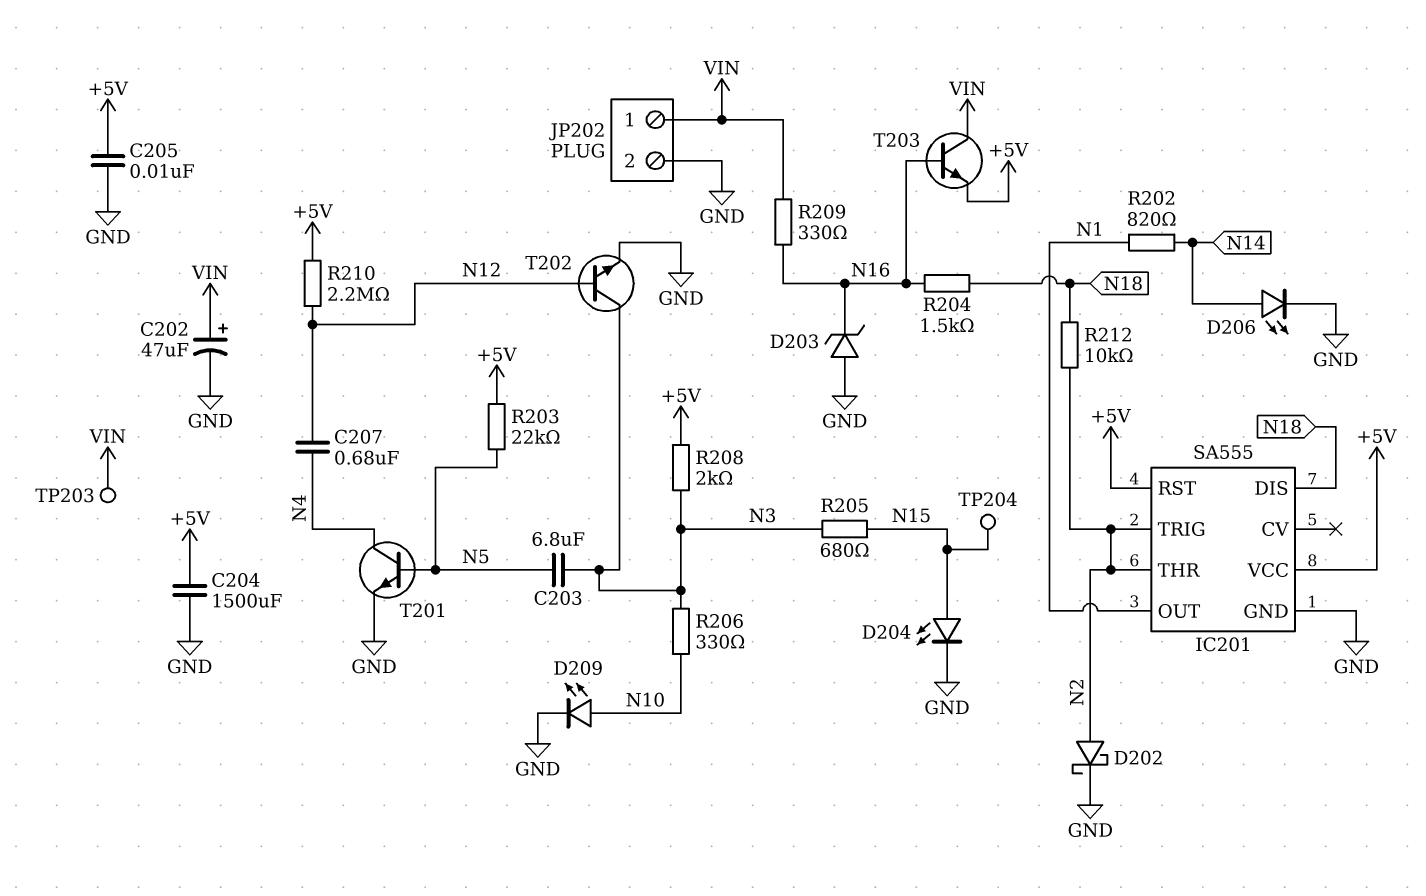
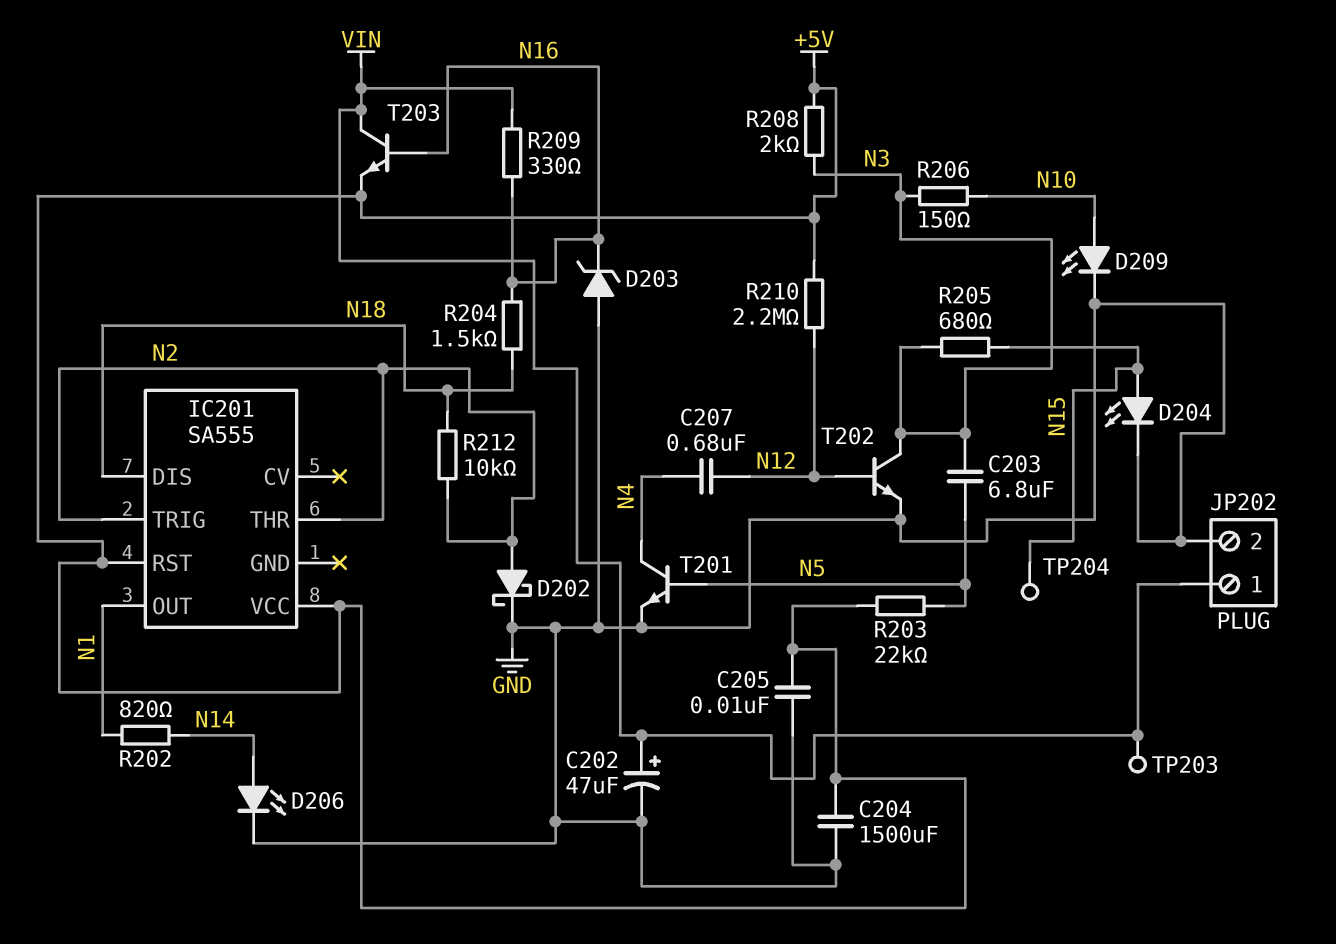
IC201 pin GND: GND -> none
R206: 330 (N3, N10) -> 150 (N3, N10)

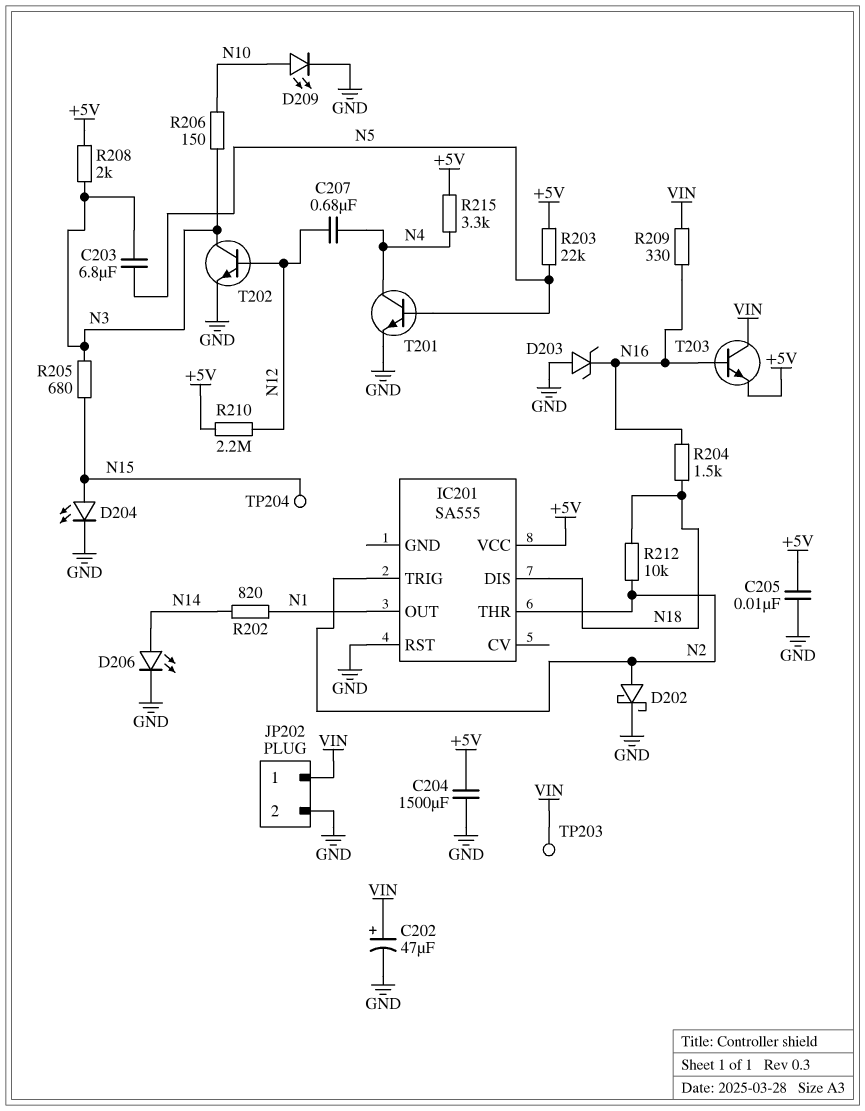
IC201 pin RST: +5V -> GND
R215: none -> 3.3k (+5V, N4)

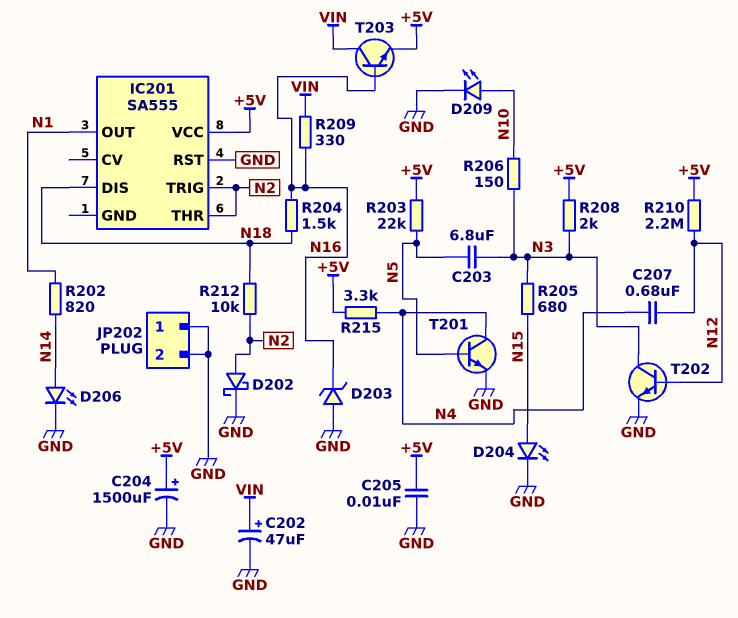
C204: 1500uF (+5V, GND) -> 1500uF (plus +5V, minus GND)
JP202 pin 1: VIN -> GND
TP203: test point (VIN) -> none
TP204: test point (N15) -> none

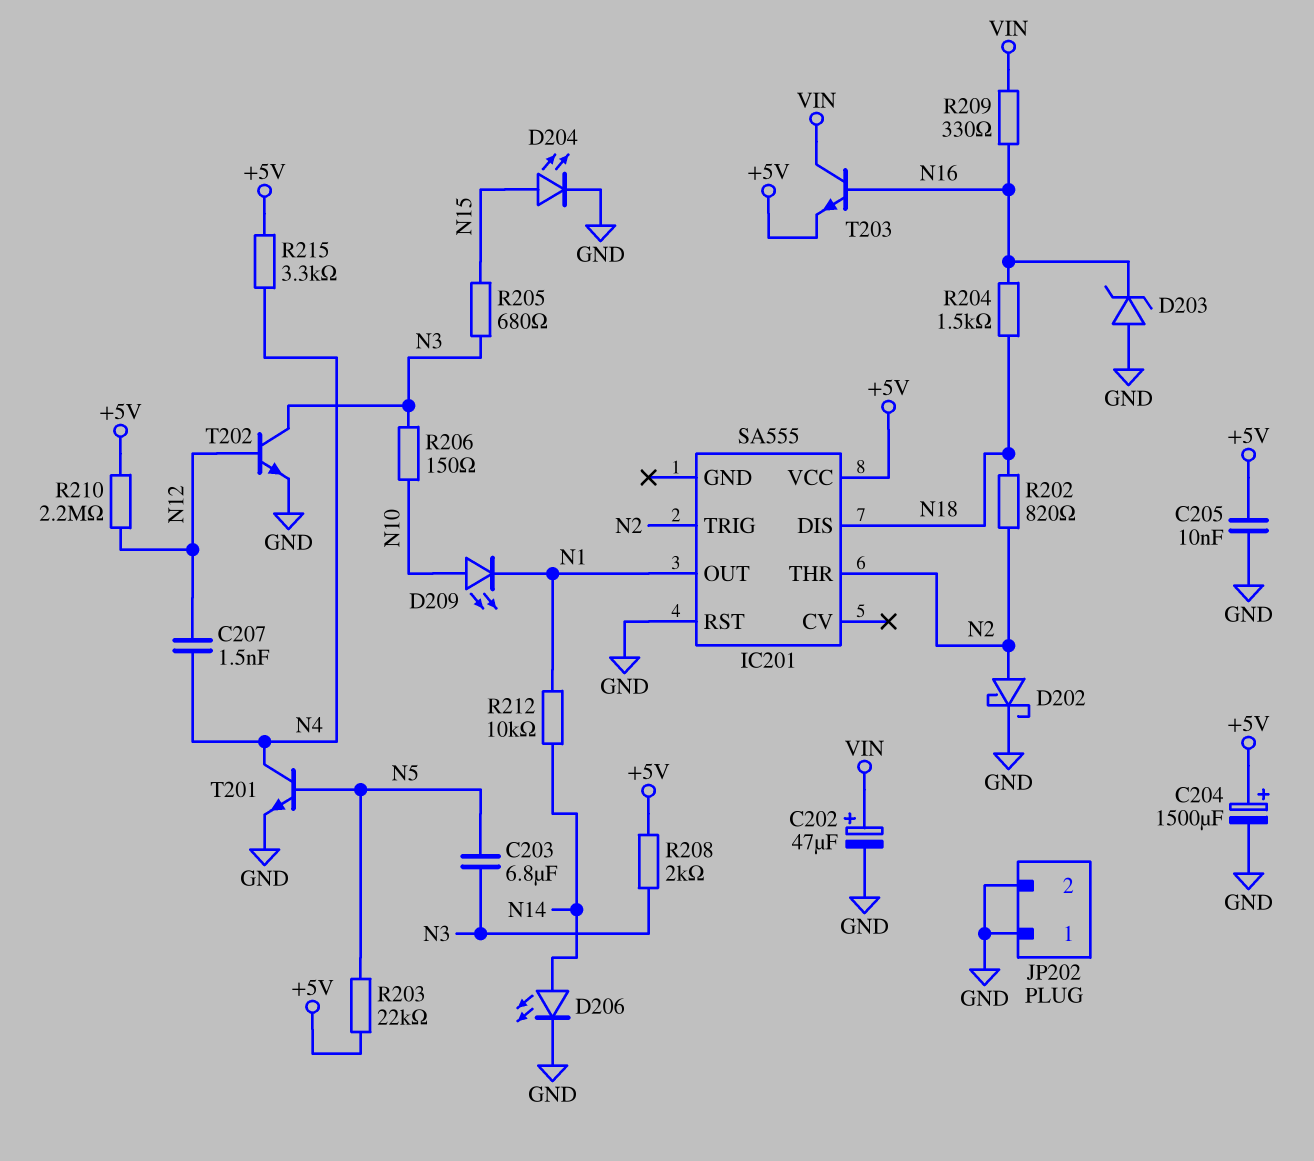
C207: 680nF (N4, N12) -> 1.5nF (N4, N12)
D209: LED (A N10, K GND) -> LED (A N10, K N1)
R202: 820 (N1, N14) -> 820 (N2, N18)
R212: 10k (N2, N18) -> 10k (N1, N14)

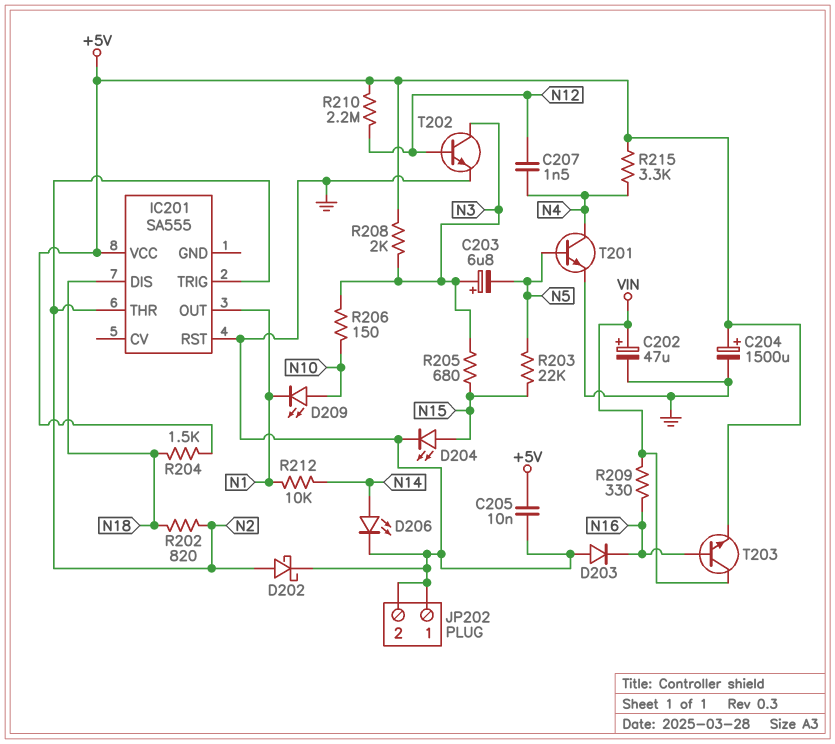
C203: 6.8uF (N3, N5) -> 6.8uF (plus N3, minus N5)
D203: zener (A GND, K N16) -> diode (A GND, K N16)
R203: 22k (+5V, N5) -> 22k (N5, N15)
R204: 1.5k (N16, N18) -> 1.5k (+5V, N18)

